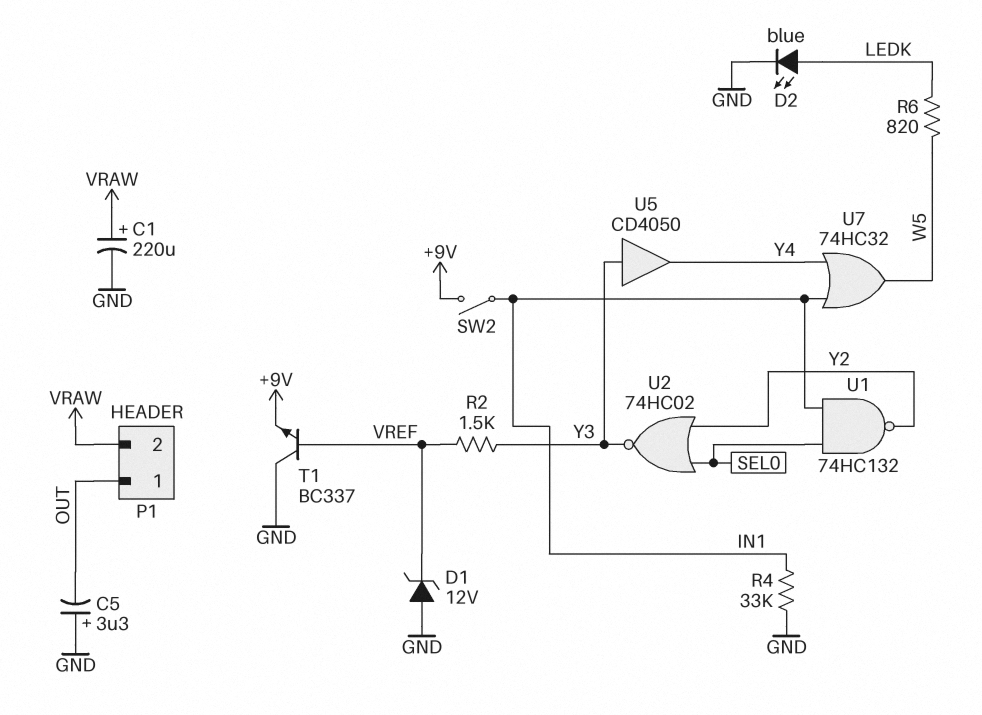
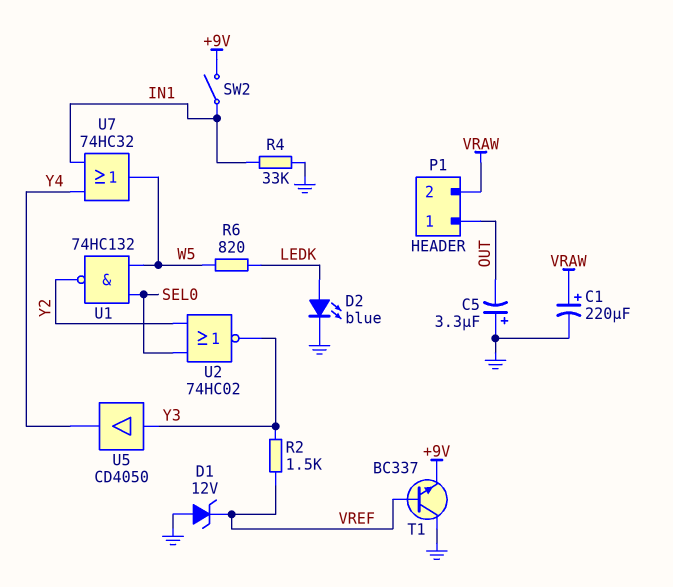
U1: NAND 74HC132 (in IN1, in SEL0, out Y2) -> NAND 74HC132 (in SEL0, in W5, out Y2)

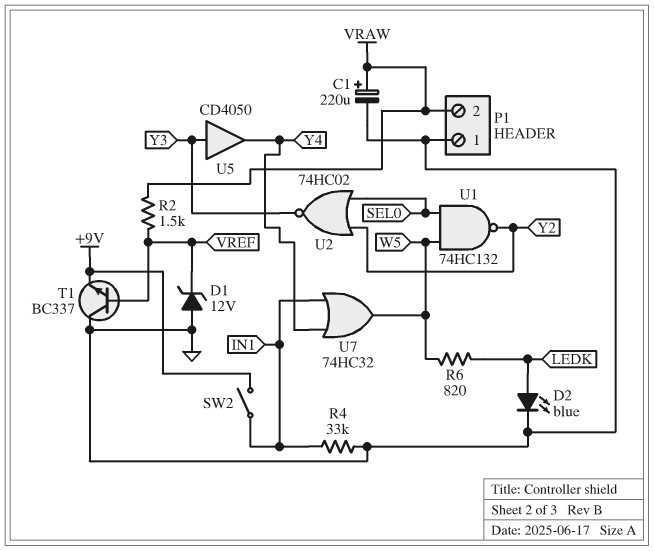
C5: 3.3uF (plus GND, minus OUT) -> none
P1 pin 1: OUT -> GND
R2: 1.5k (VREF, Y3) -> 1.5k (VRAW, VREF)

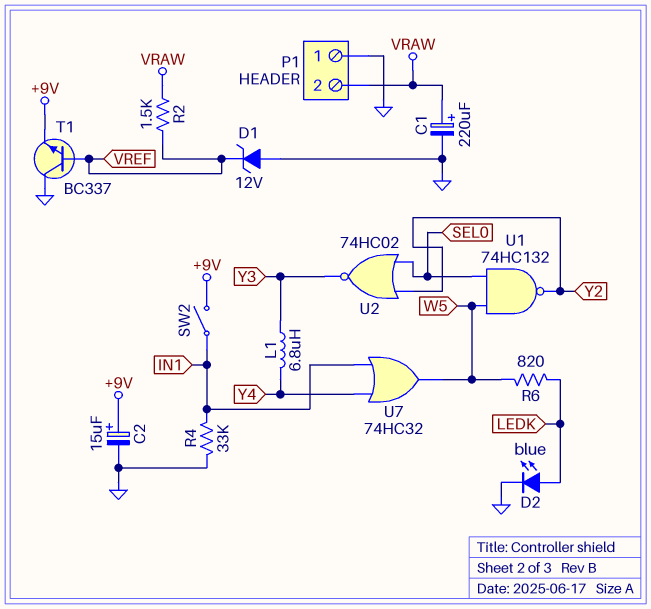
C2: none -> 15uF (plus +9V, minus GND)
L1: none -> 6.8uH (Y3, Y4)
U5: buffer CD4050 (in Y3, out Y4) -> none

